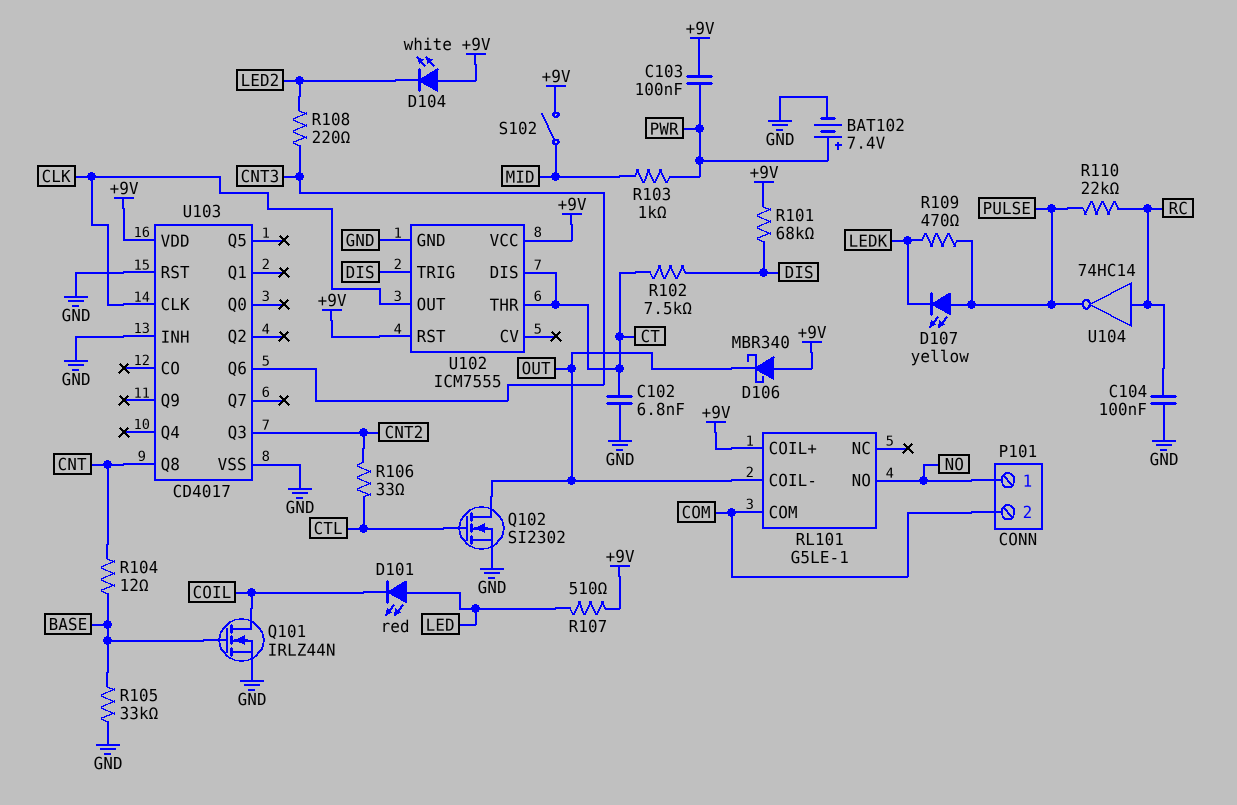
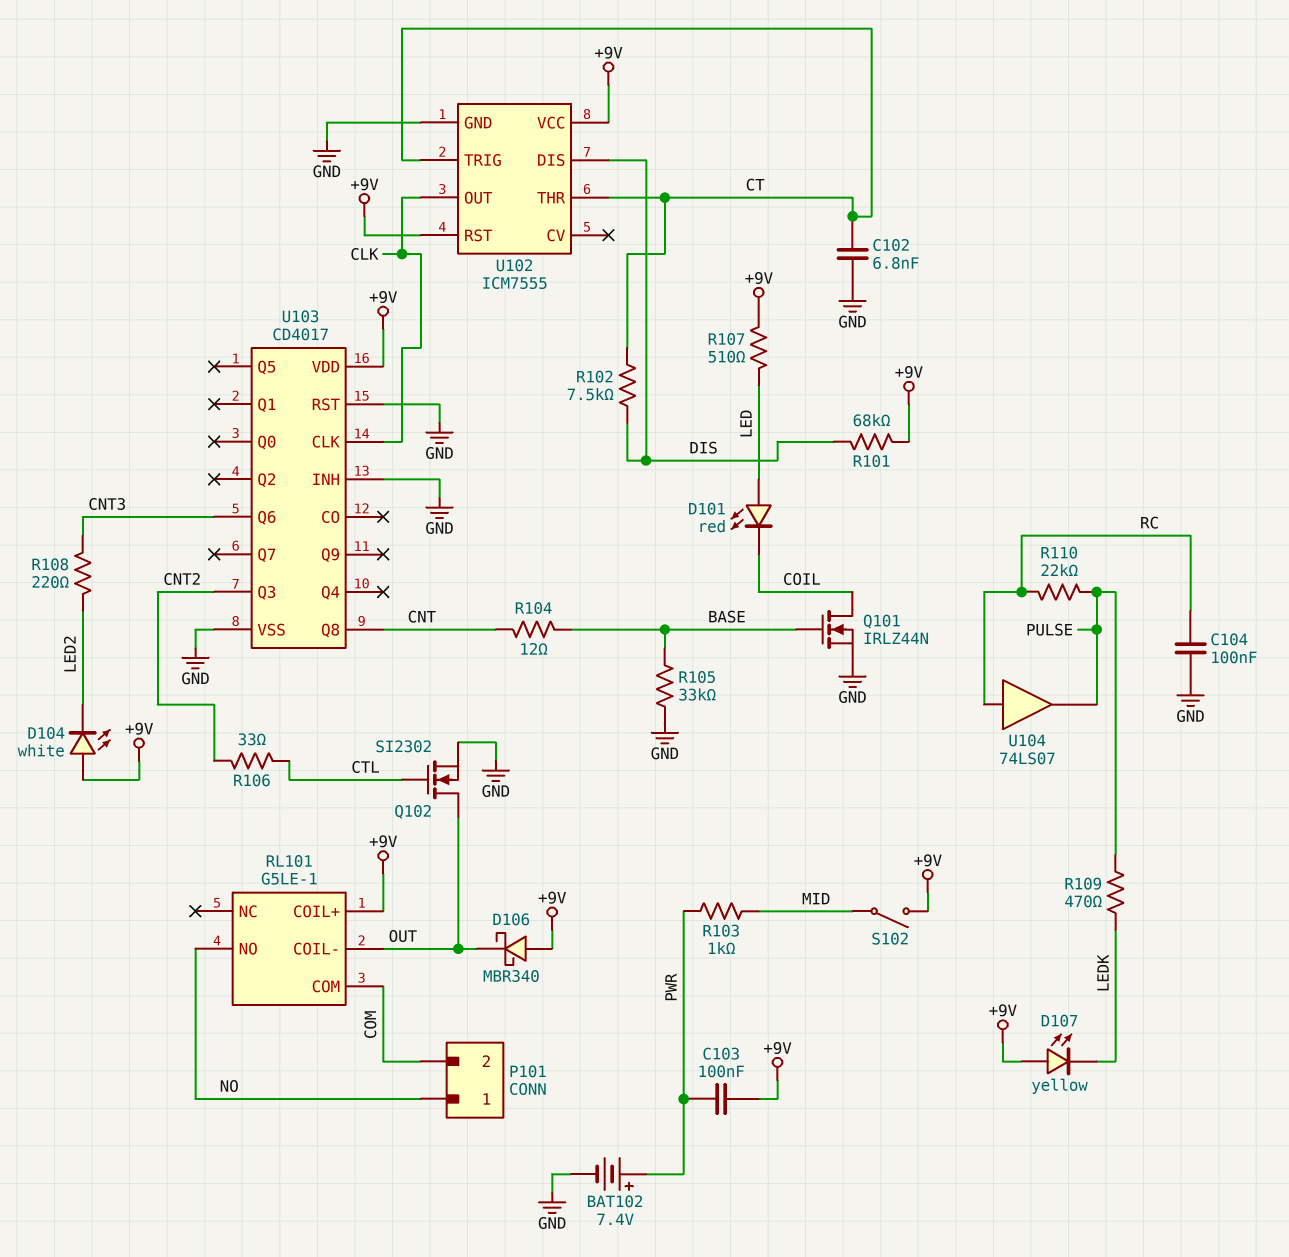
D107: LED yellow (A PULSE, K LEDK) -> LED yellow (A +9V, K LEDK)
U102 pin DIS: CT -> DIS
U102 pin TRIG: DIS -> CT
U104: NOT 74HC14 (in RC, out PULSE) -> buffer 74LS07 (in RC, out PULSE)

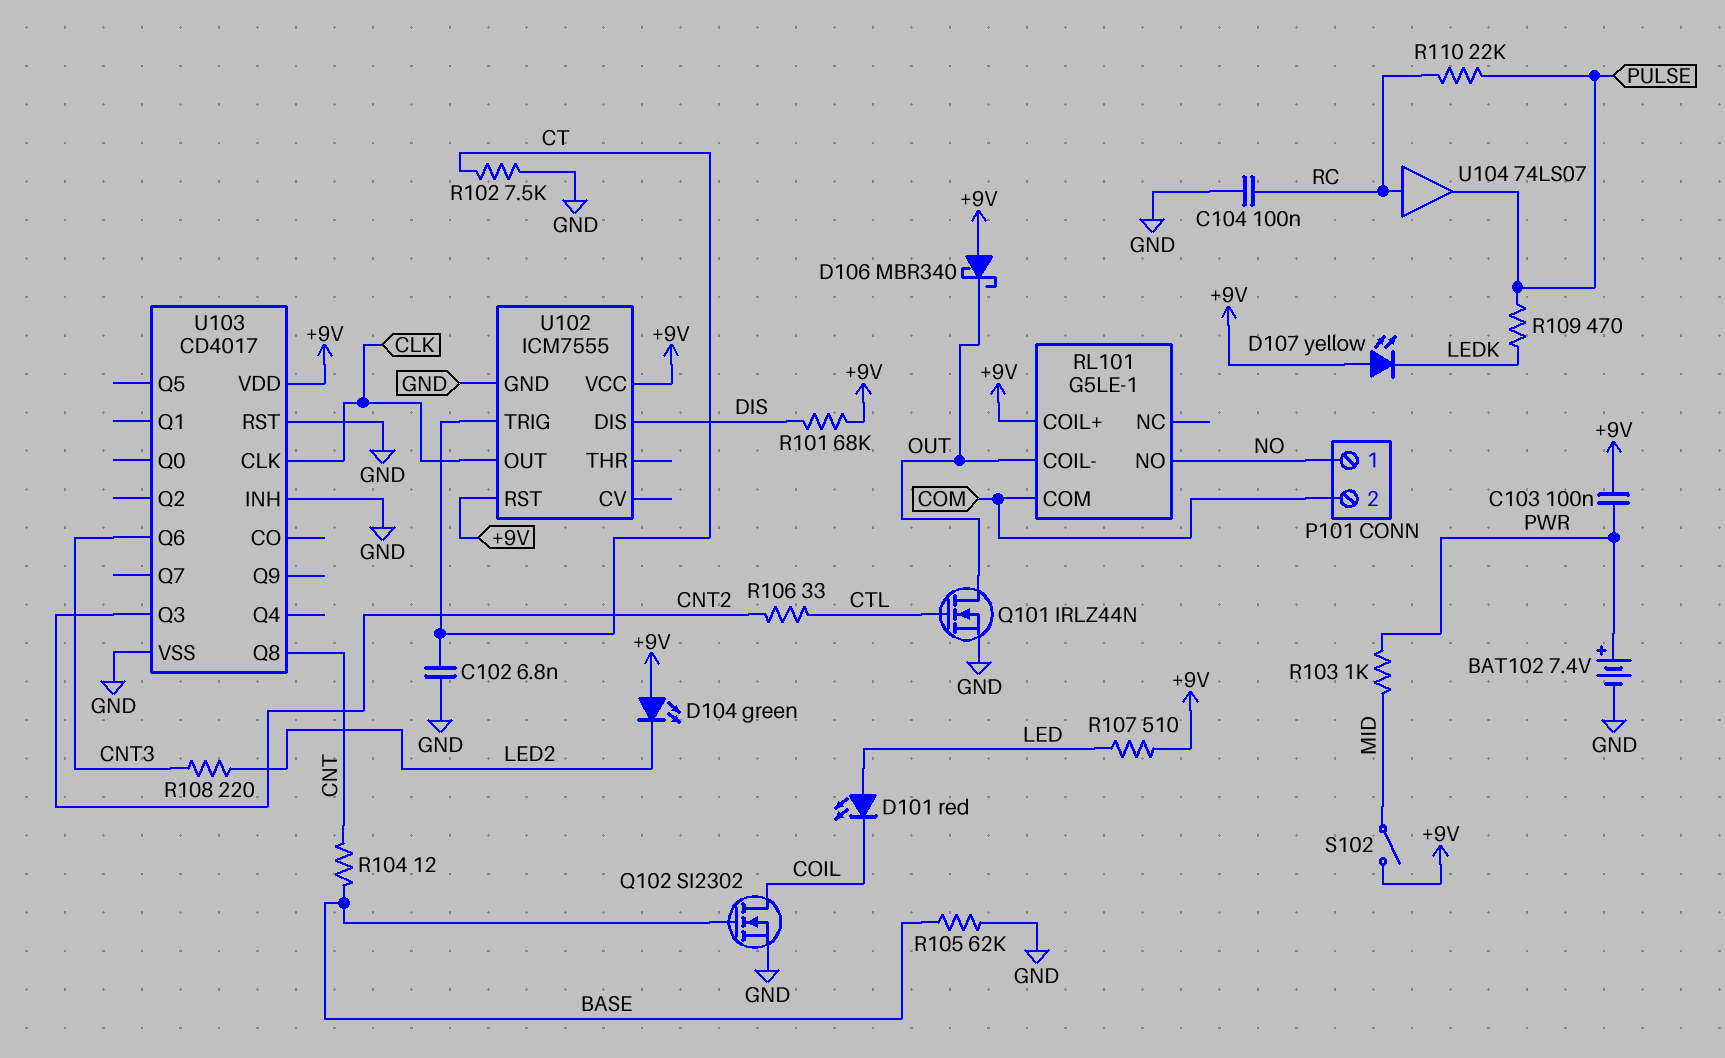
D104: LED white (A +9V, K LED2) -> LED green (A +9V, K LED2)
Q101: NMOS IRLZ44N (G BASE, D COIL, S GND) -> NMOS IRLZ44N (G CTL, D OUT, S GND)
Q102: NMOS SI2302 (G CTL, D OUT, S GND) -> NMOS SI2302 (G BASE, D COIL, S GND)
R102: 7.5k (CT, DIS) -> 7.5k (CT, GND)
R105: 33k (BASE, GND) -> 62k (BASE, GND)
U102 pin THR: CT -> none

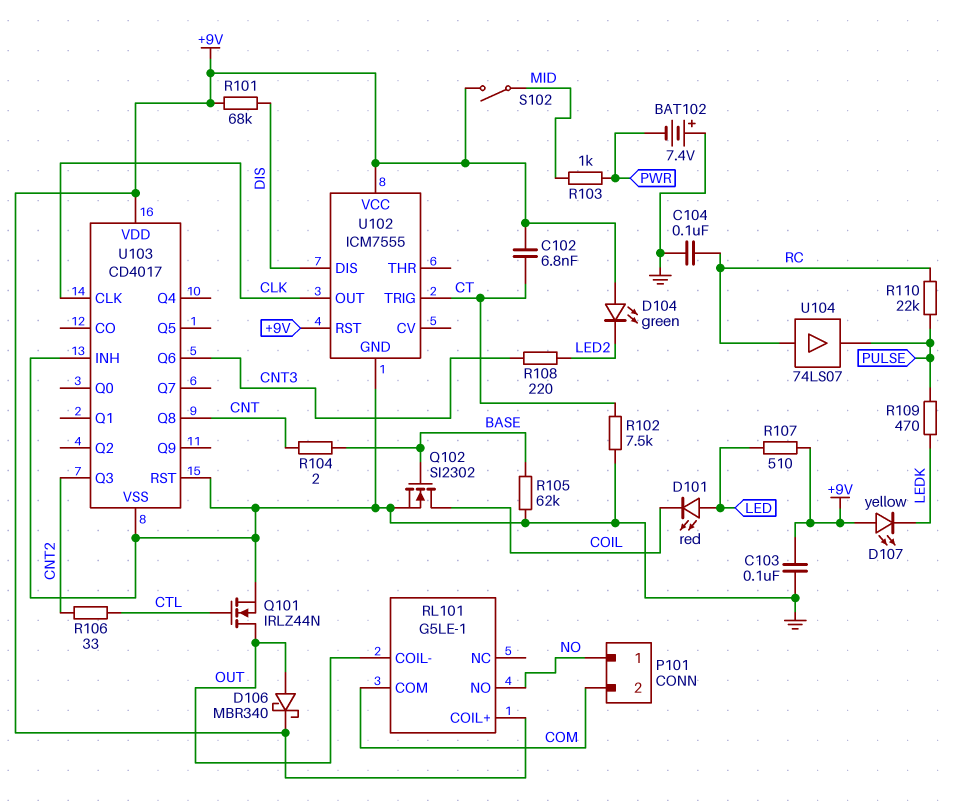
BAT102: 7.4V (plus PWR, minus GND) -> 7.4V (plus GND, minus PWR)
C102: 6.8nF (CT, GND) -> 6.8nF (+9V, CT)
C103: 100nF (+9V, PWR) -> 100nF (+9V, GND)
D106: schottky MBR340 (A +9V, K OUT) -> schottky MBR340 (A OUT, K +9V)
R104: 12 (BASE, CNT) -> 2 (BASE, CNT)

